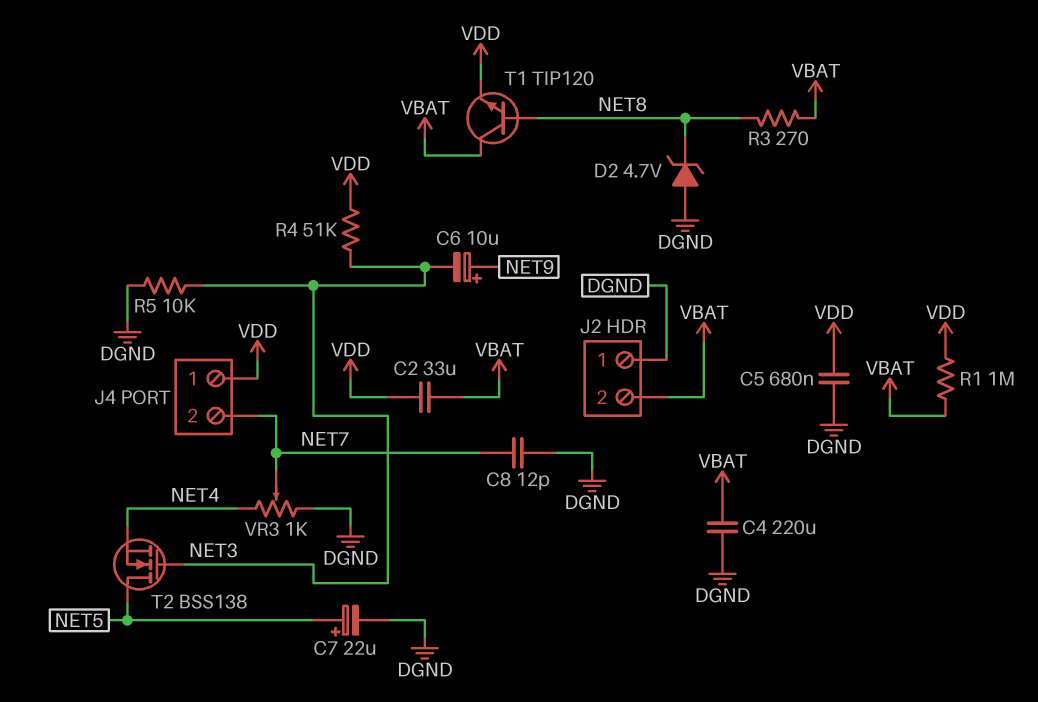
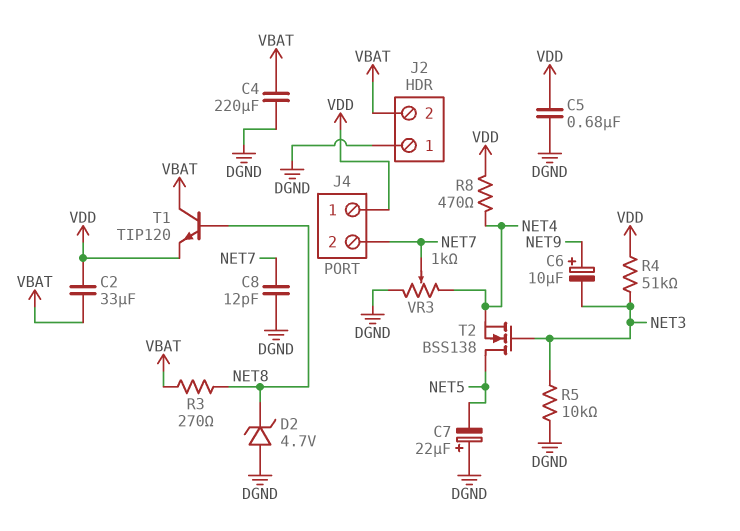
C7: 22uF (plus NET5, minus DGND) -> 22uF (plus DGND, minus NET5)
R1: 1M (VBAT, VDD) -> none
R8: none -> 470 (NET4, VDD)

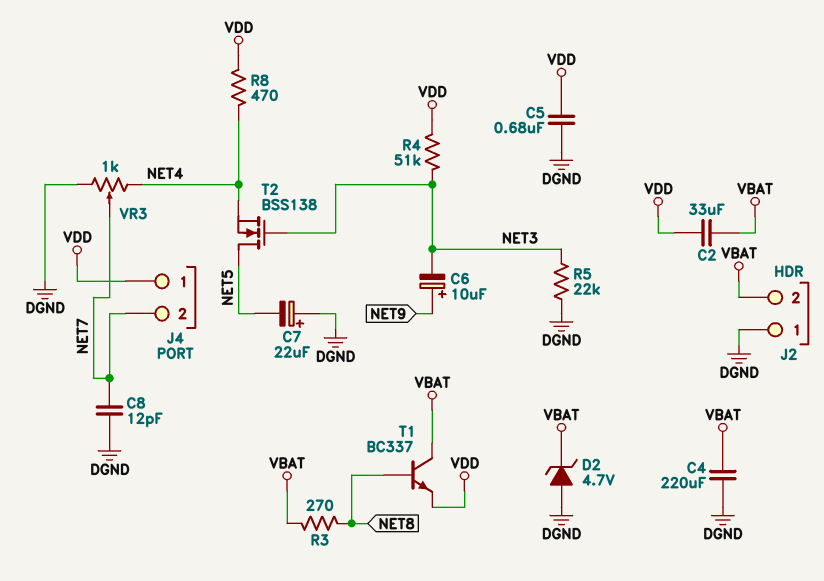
D2: zener 4.7V (A DGND, K NET8) -> zener 4.7V (A DGND, K VBAT)
R5: 10k (DGND, NET3) -> 22k (DGND, NET3)
T1: NPN TIP120 (B NET8, C VBAT, E VDD) -> NPN BC337 (B NET8, C VBAT, E VDD)

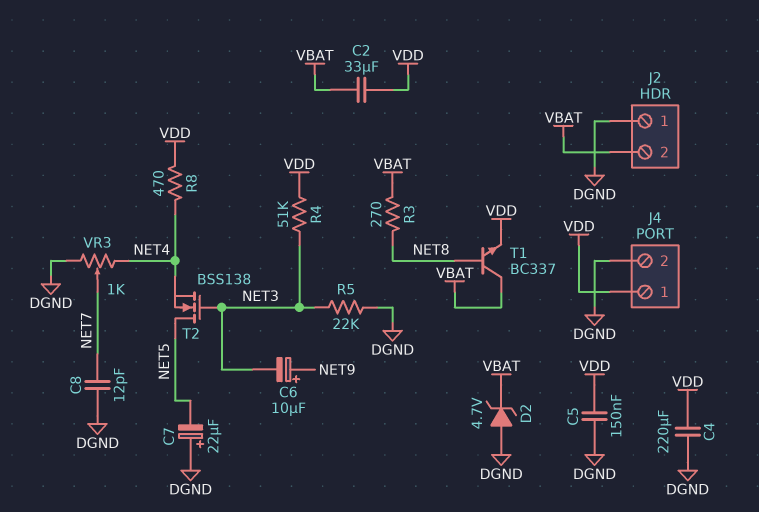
C4: 220uF (DGND, VBAT) -> 220uF (DGND, VDD)
C5: 680nF (DGND, VDD) -> 150nF (DGND, VDD)
J4 pin 2: NET7 -> DGND

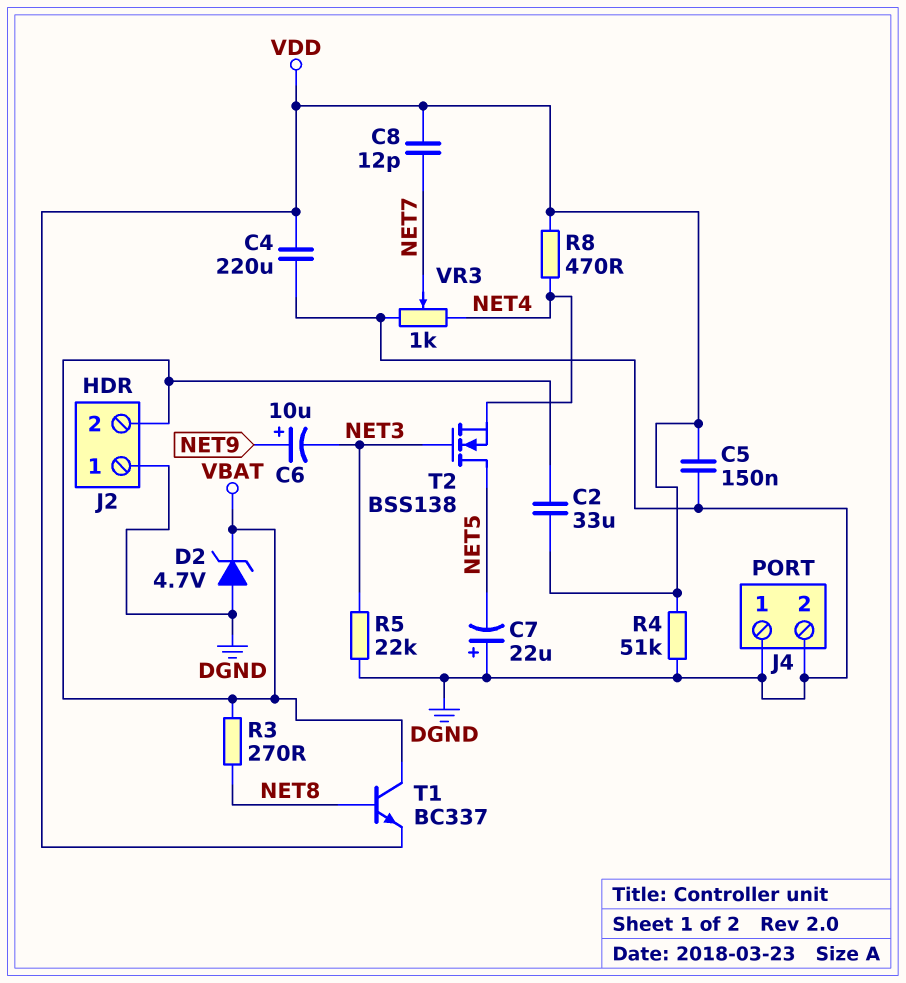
C8: 12pF (DGND, NET7) -> 12pF (NET7, VDD)
J4 pin 1: VDD -> DGND
R4: 51k (NET3, VDD) -> 51k (DGND, VDD)

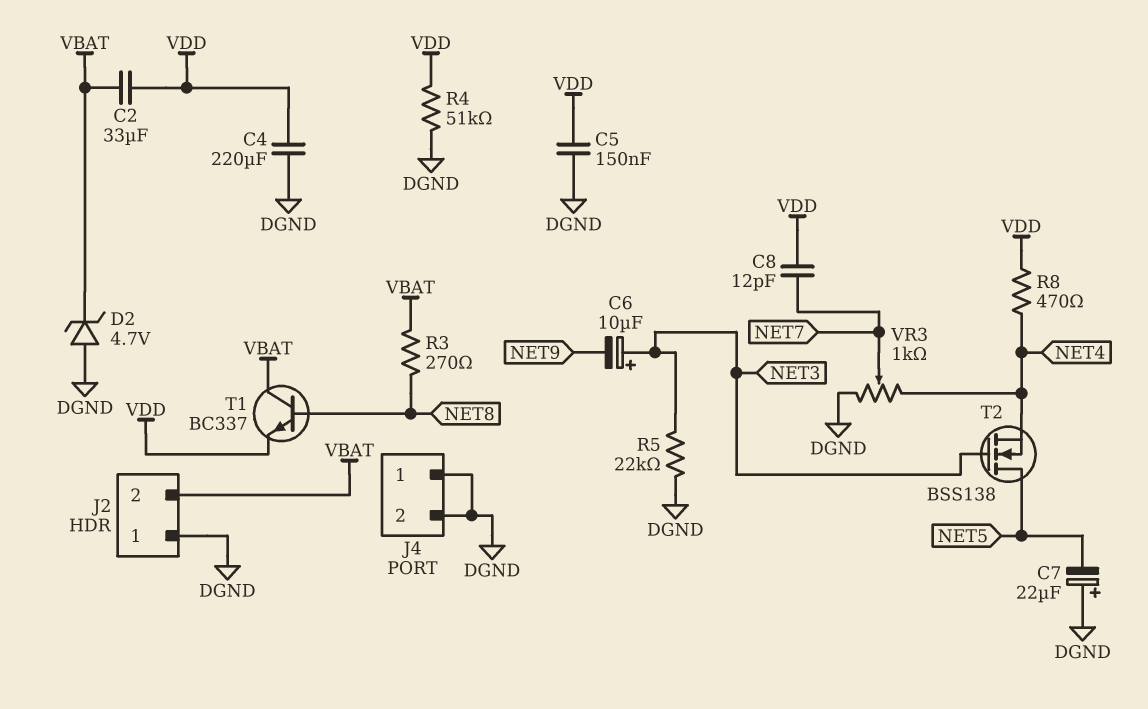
C6: 10uF (plus NET9, minus NET3) -> 10uF (plus NET3, minus NET9)

